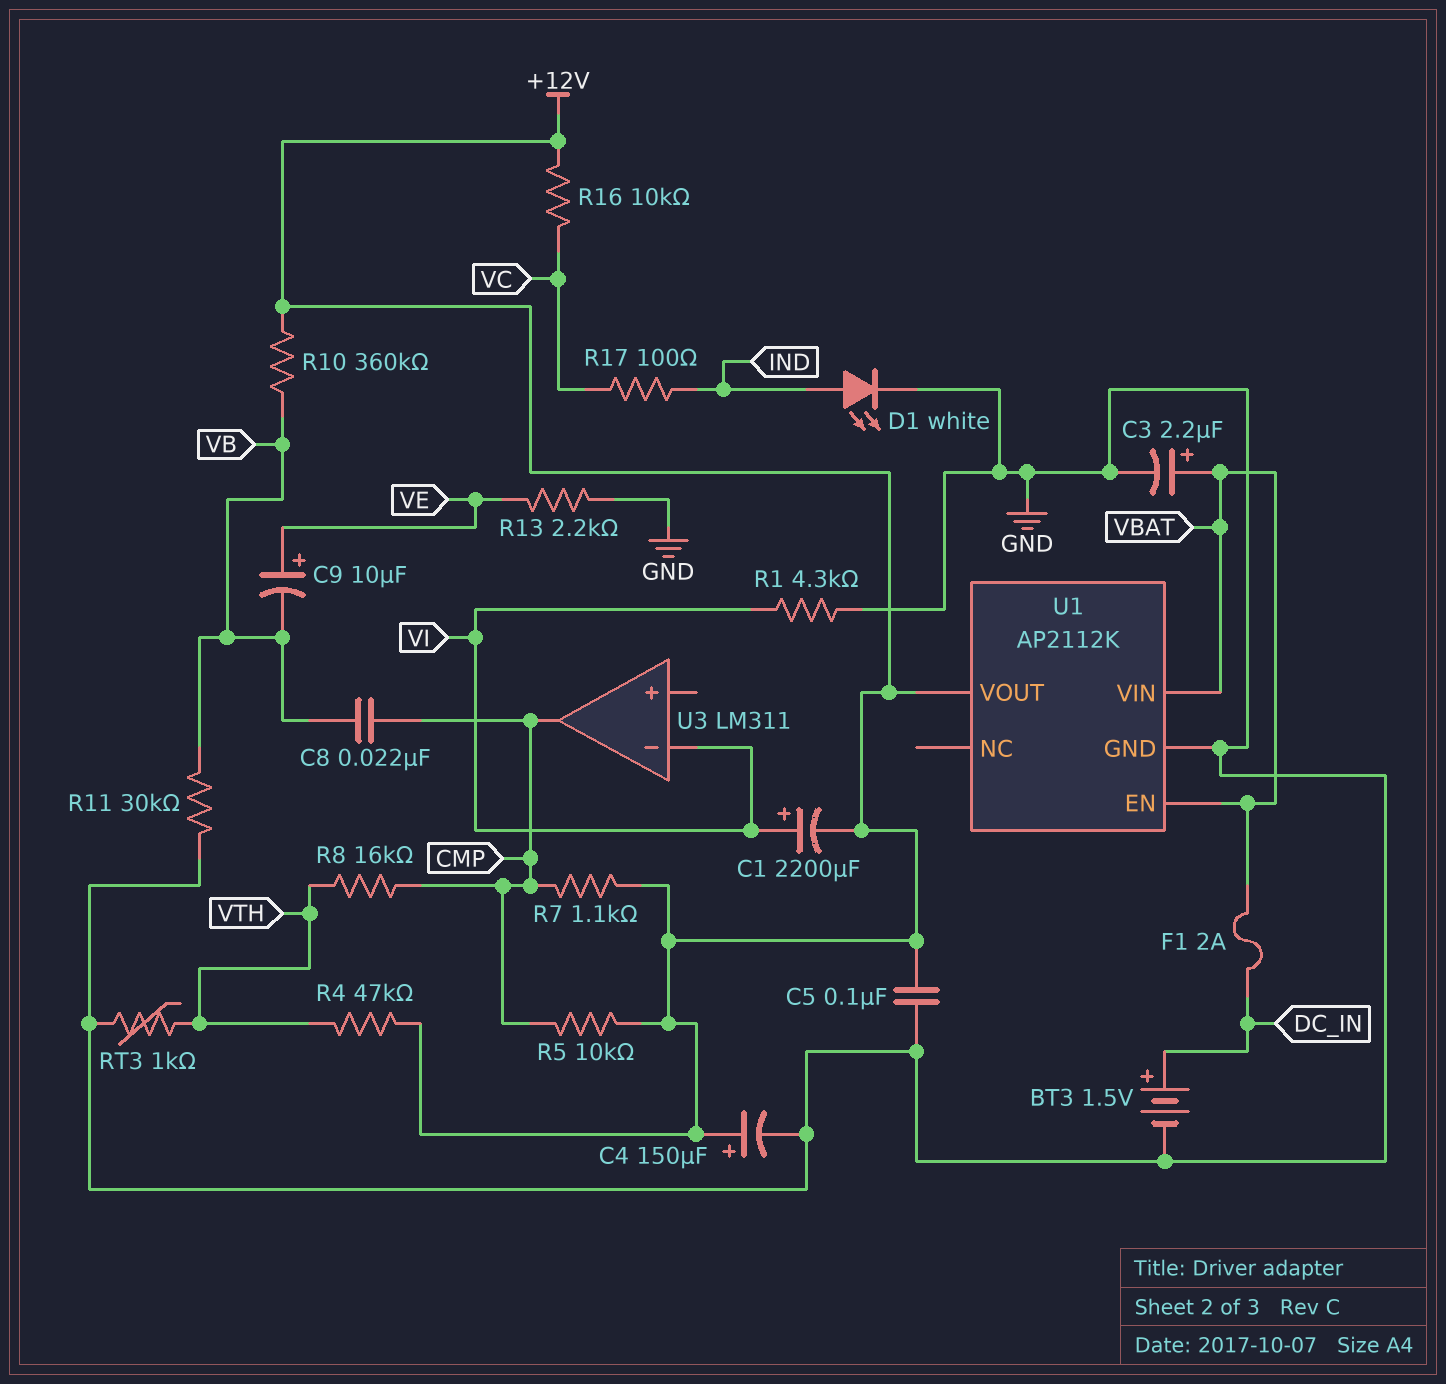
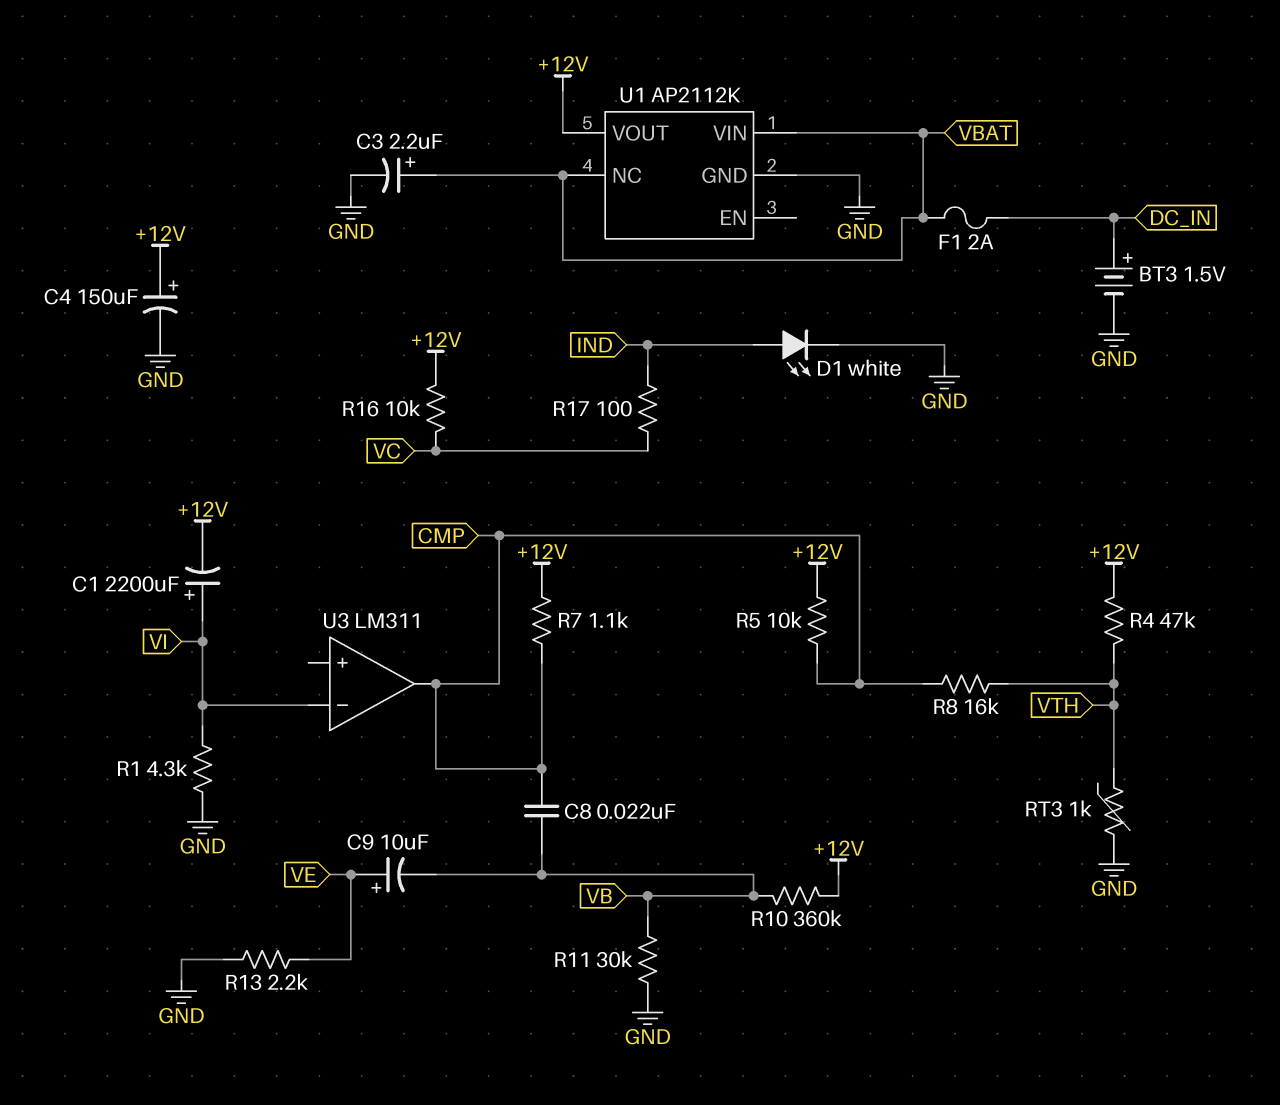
C5: 100nF (+12V, GND) -> none
U1 pin EN: VBAT -> none
U1 pin NC: none -> VBAT

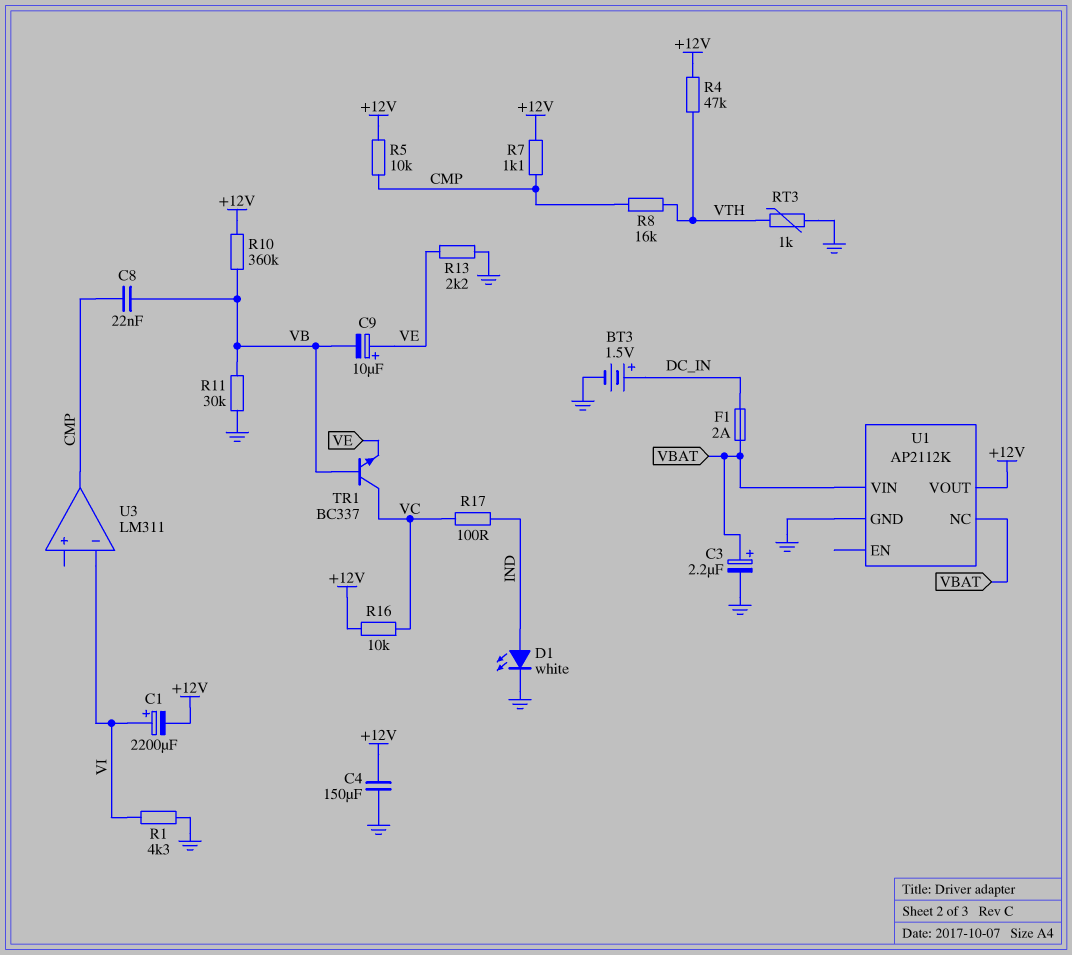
C4: 150uF (plus +12V, minus GND) -> 150uF (+12V, GND)
TR1: none -> NPN BC337 (B VB, C VC, E VE)

